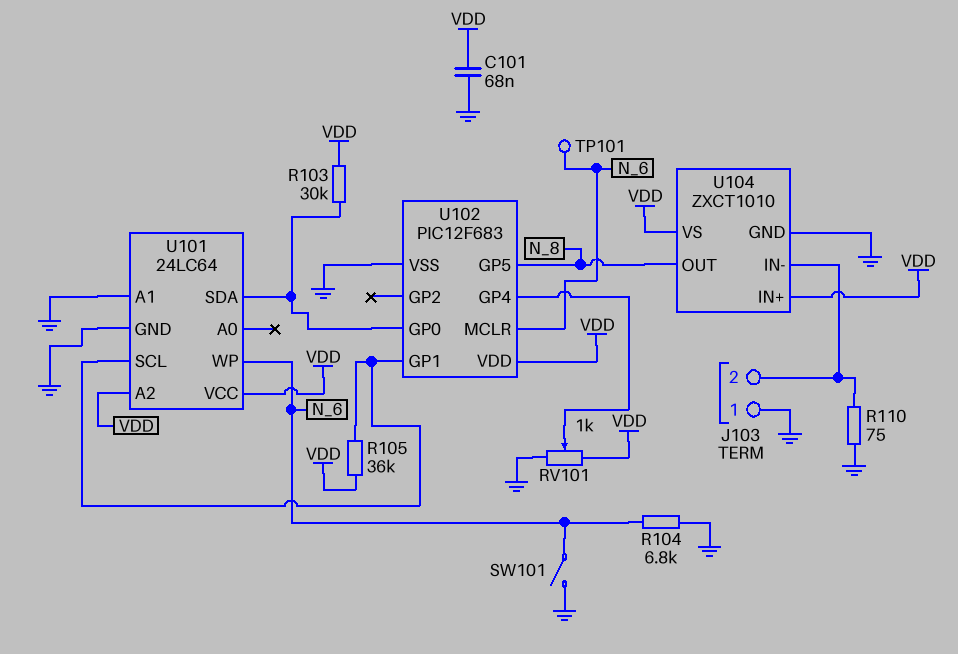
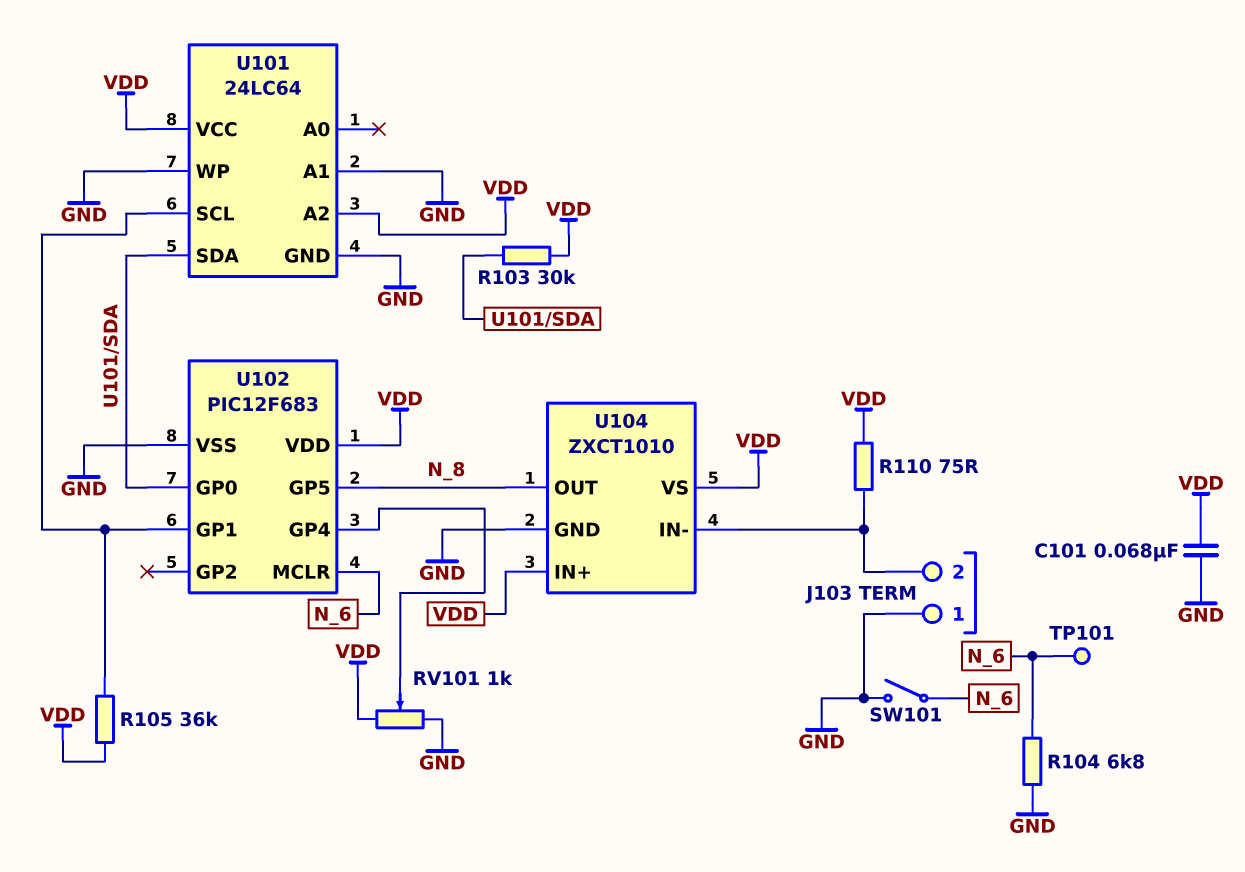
R110: 75 (GND, J103/2) -> 75 (J103/2, VDD)
U101 pin WP: N_6 -> GND

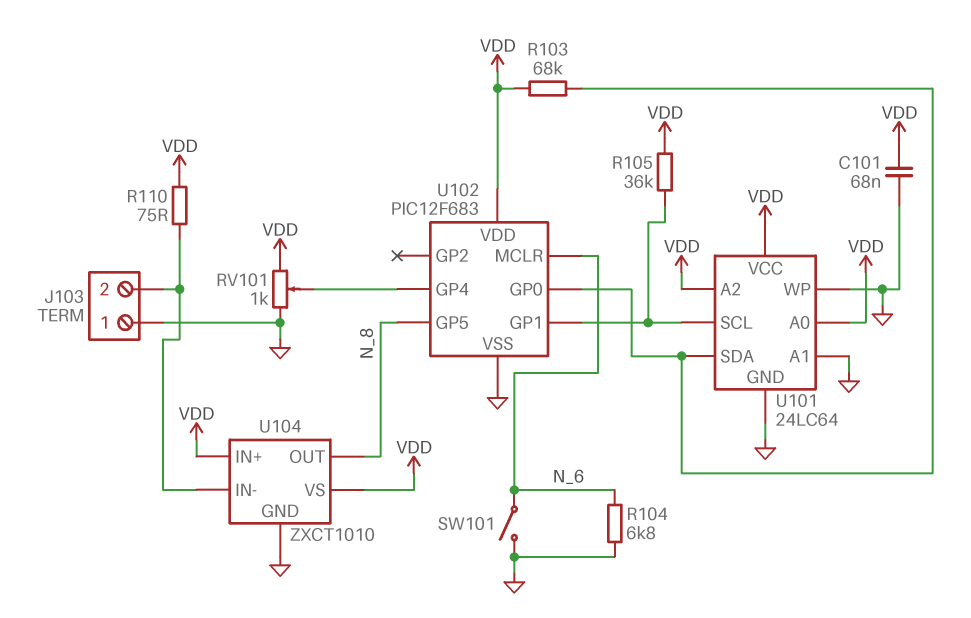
R103: 30k (U101/SDA, VDD) -> 68k (U101/SDA, VDD)
TP101: test point (N_6) -> none
U101 pin A0: none -> VDD

